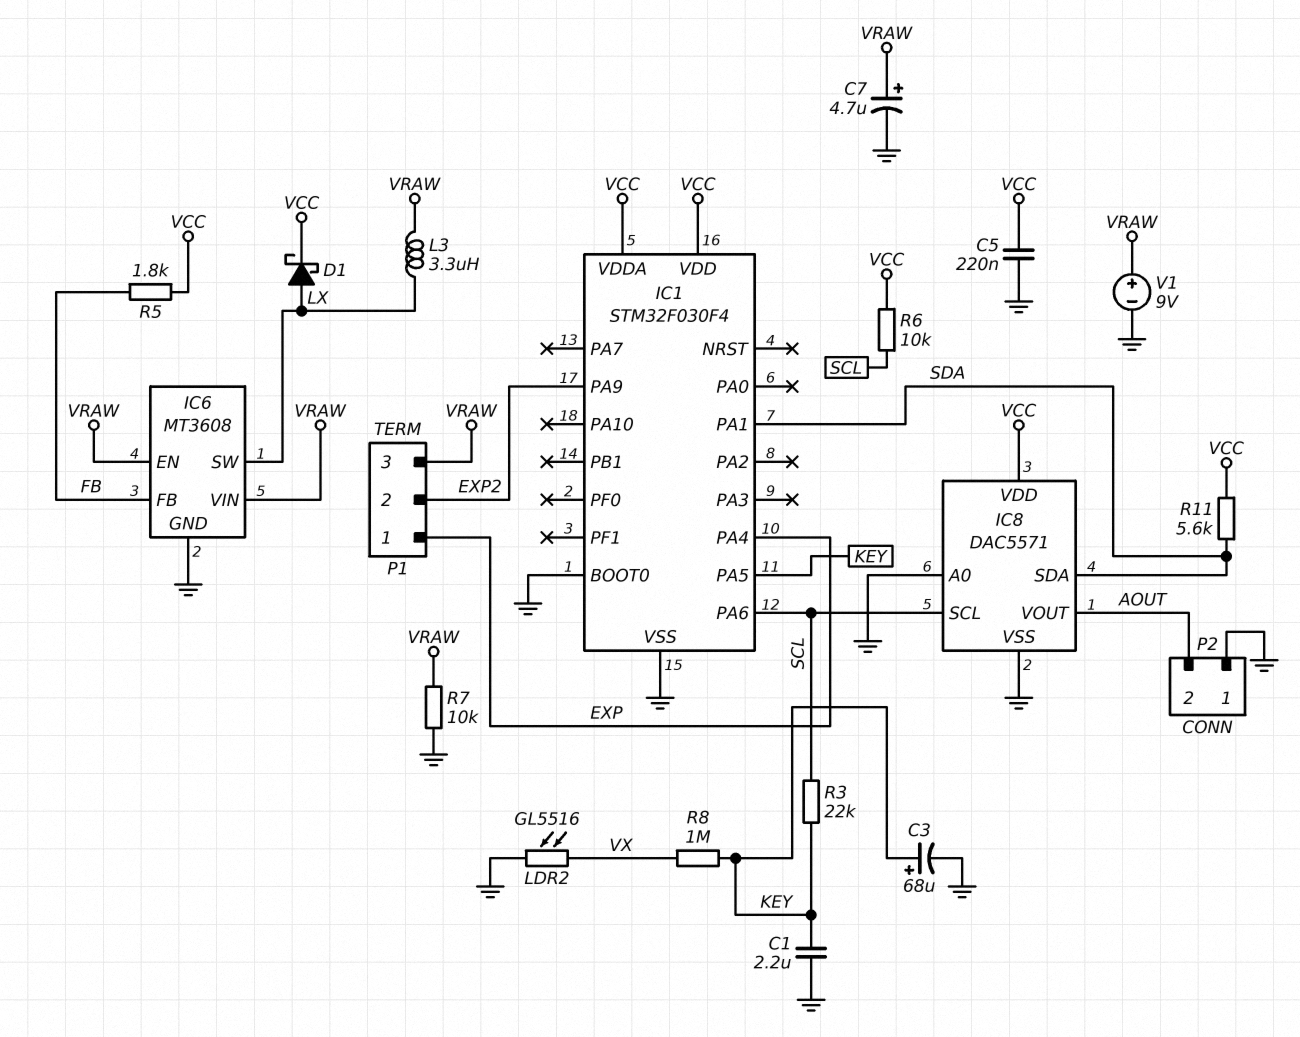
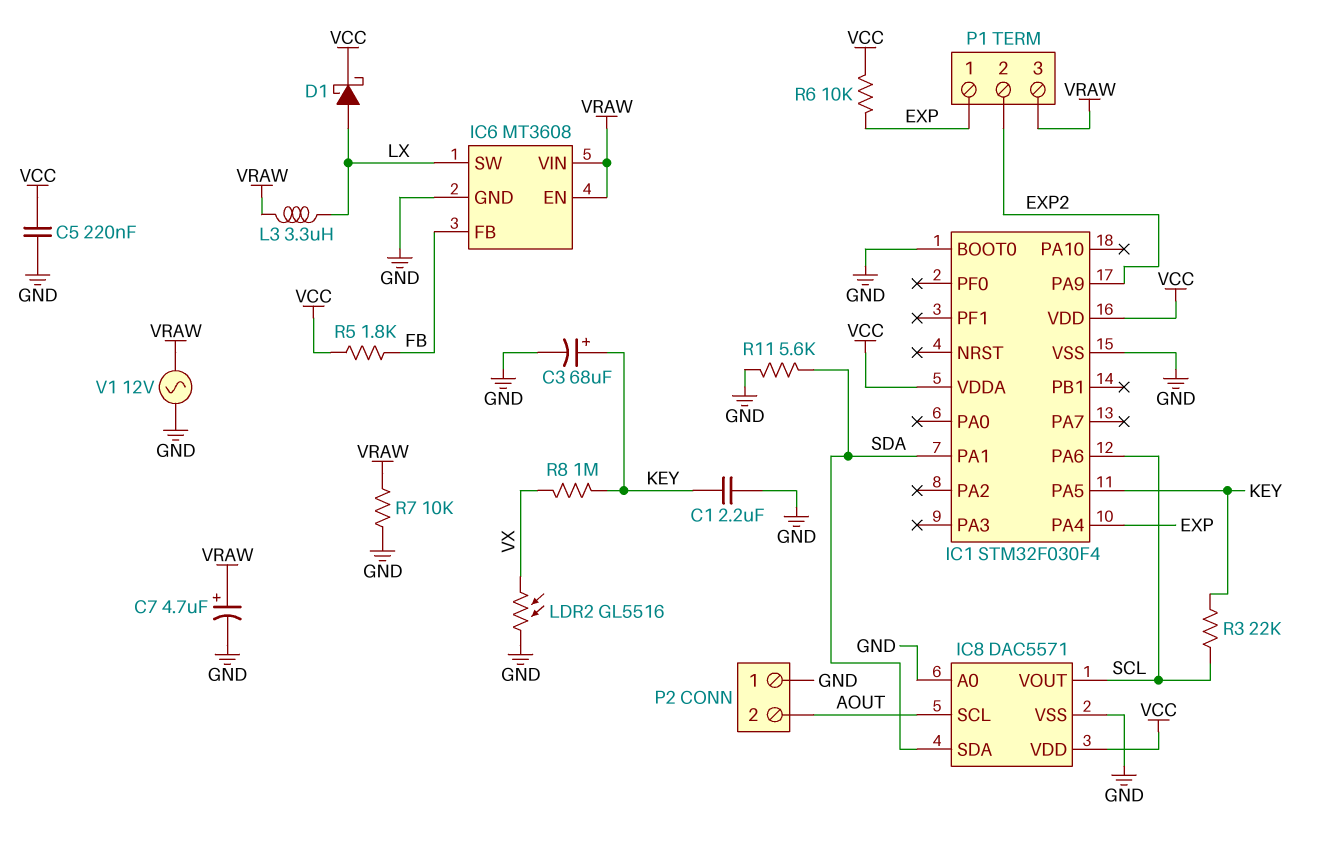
IC8 pin SCL: SCL -> AOUT
IC8 pin VOUT: AOUT -> SCL
R6: 10k (SCL, VCC) -> 10k (EXP, VCC)
R11: 5.6k (SDA, VCC) -> 5.6k (GND, SDA)
V1: 9V (plus VRAW, minus GND) -> AC 12V (GND, VRAW)

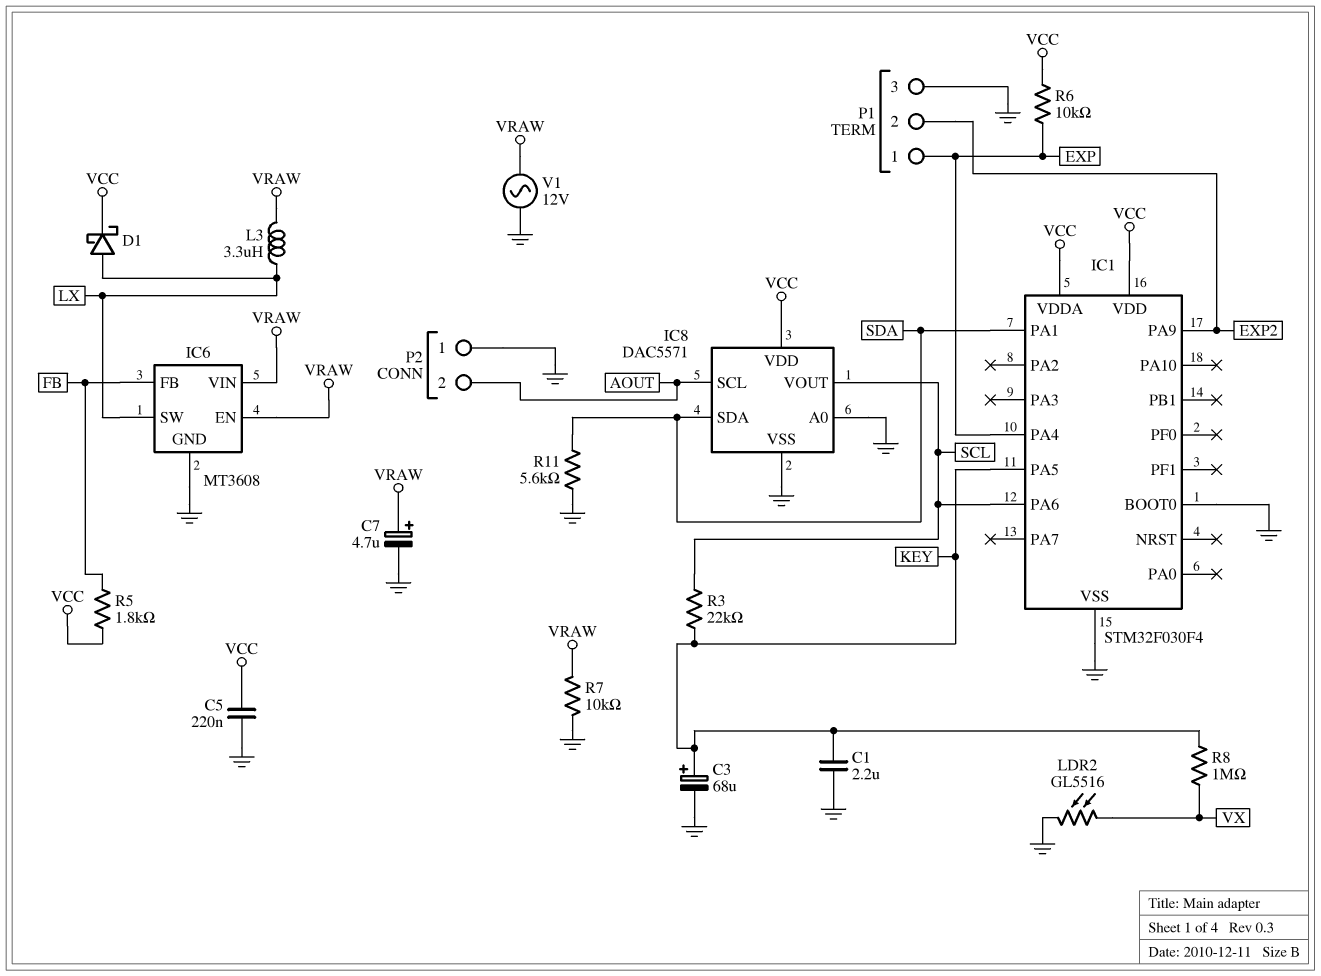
P1 pin 3: VRAW -> GND

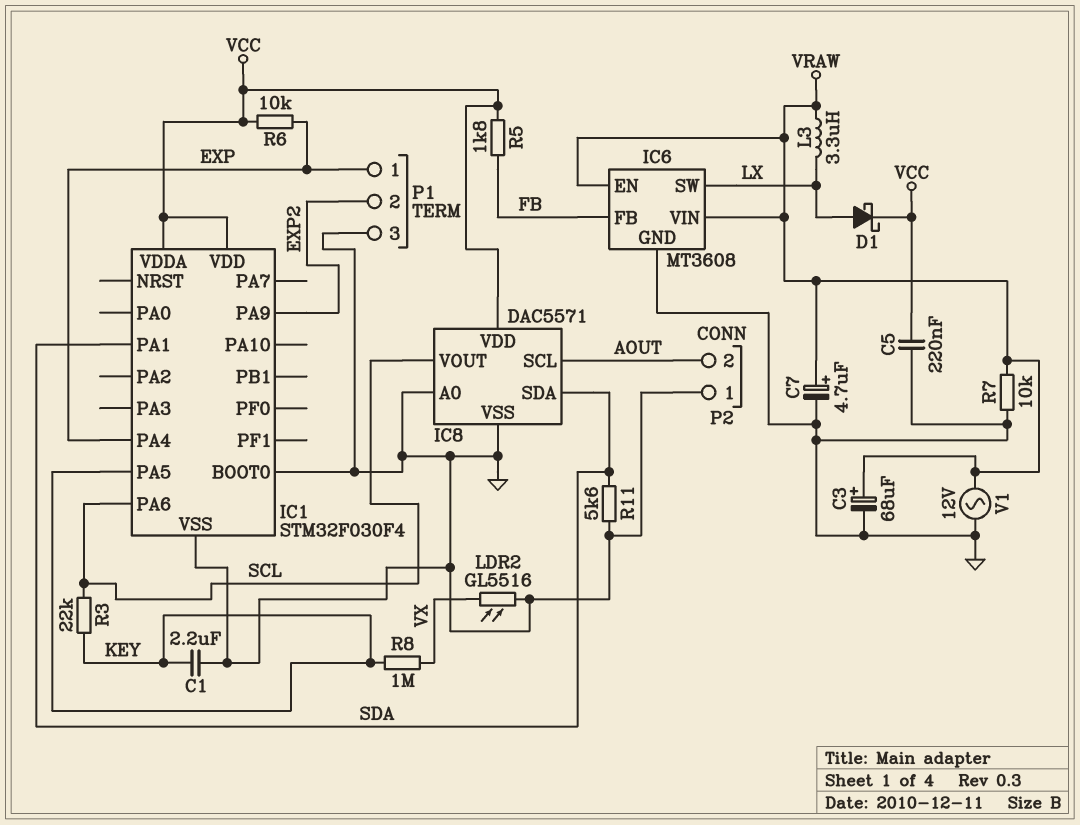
C3: 68uF (plus KEY, minus GND) -> 68uF (plus VRAW, minus GND)

